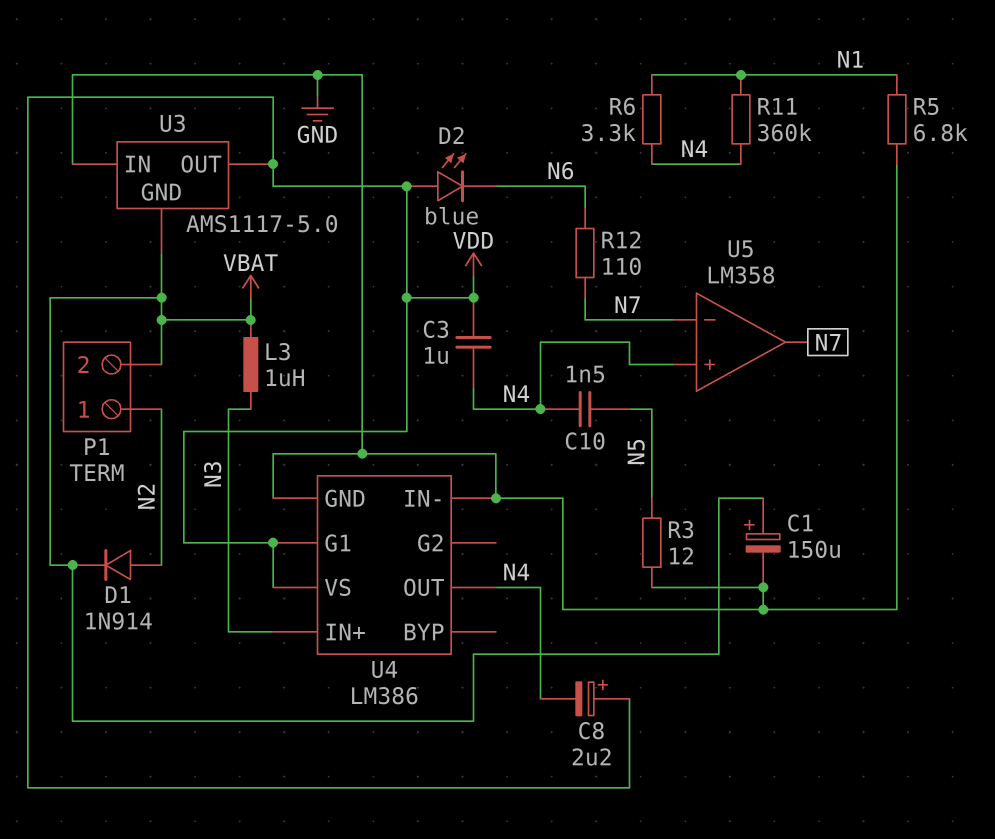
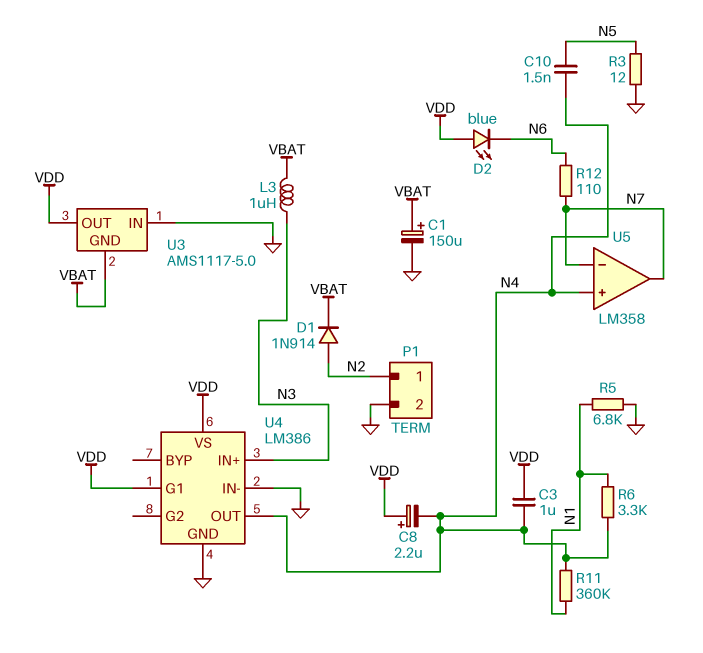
P1 pin 2: VBAT -> GND

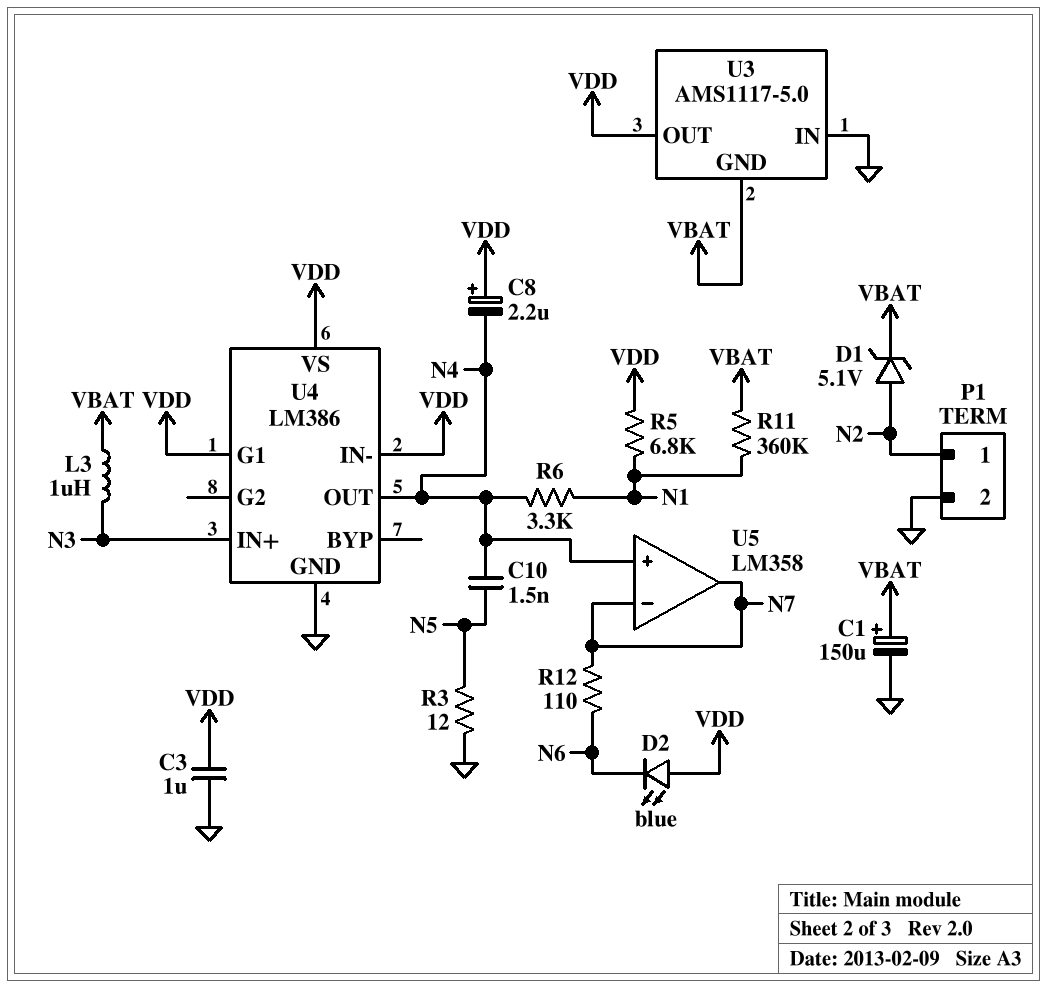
C3: 1uF (N4, VDD) -> 1uF (GND, VDD)
D1: diode 1N914 (A N2, K VBAT) -> zener 5.1V (A N2, K VBAT)
R5: 6.8k (GND, N1) -> 6.8k (N1, VDD)
R11: 360k (N1, N4) -> 360k (N1, VBAT)
U4 pin IN-: GND -> VDD

